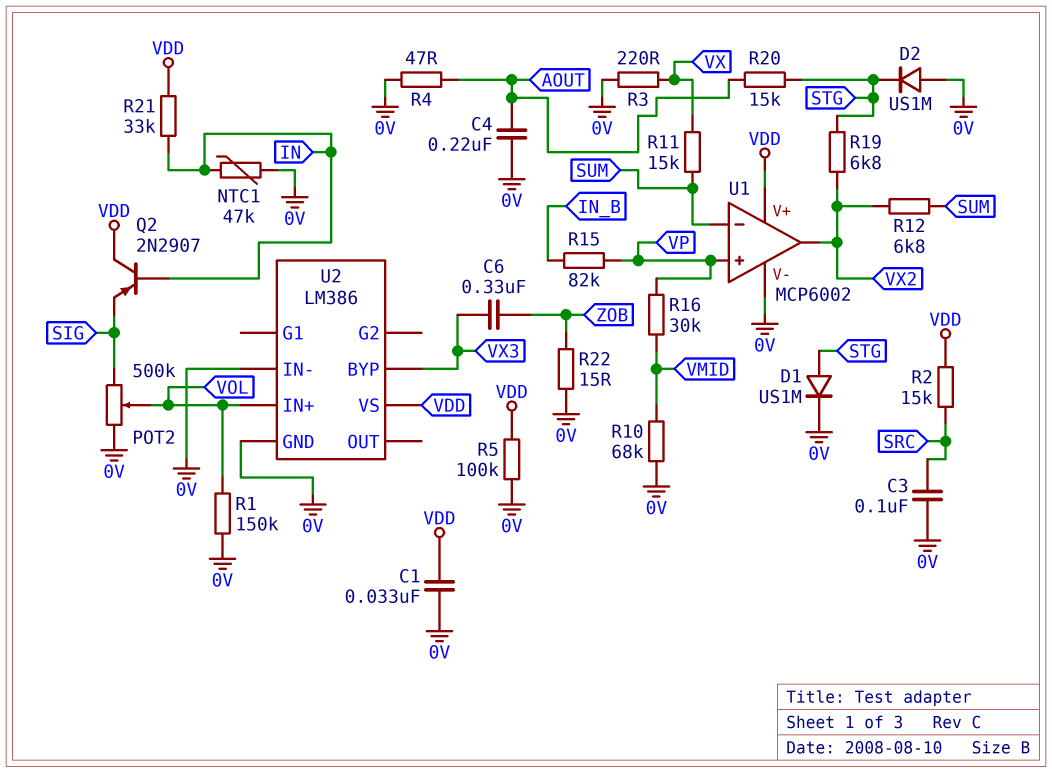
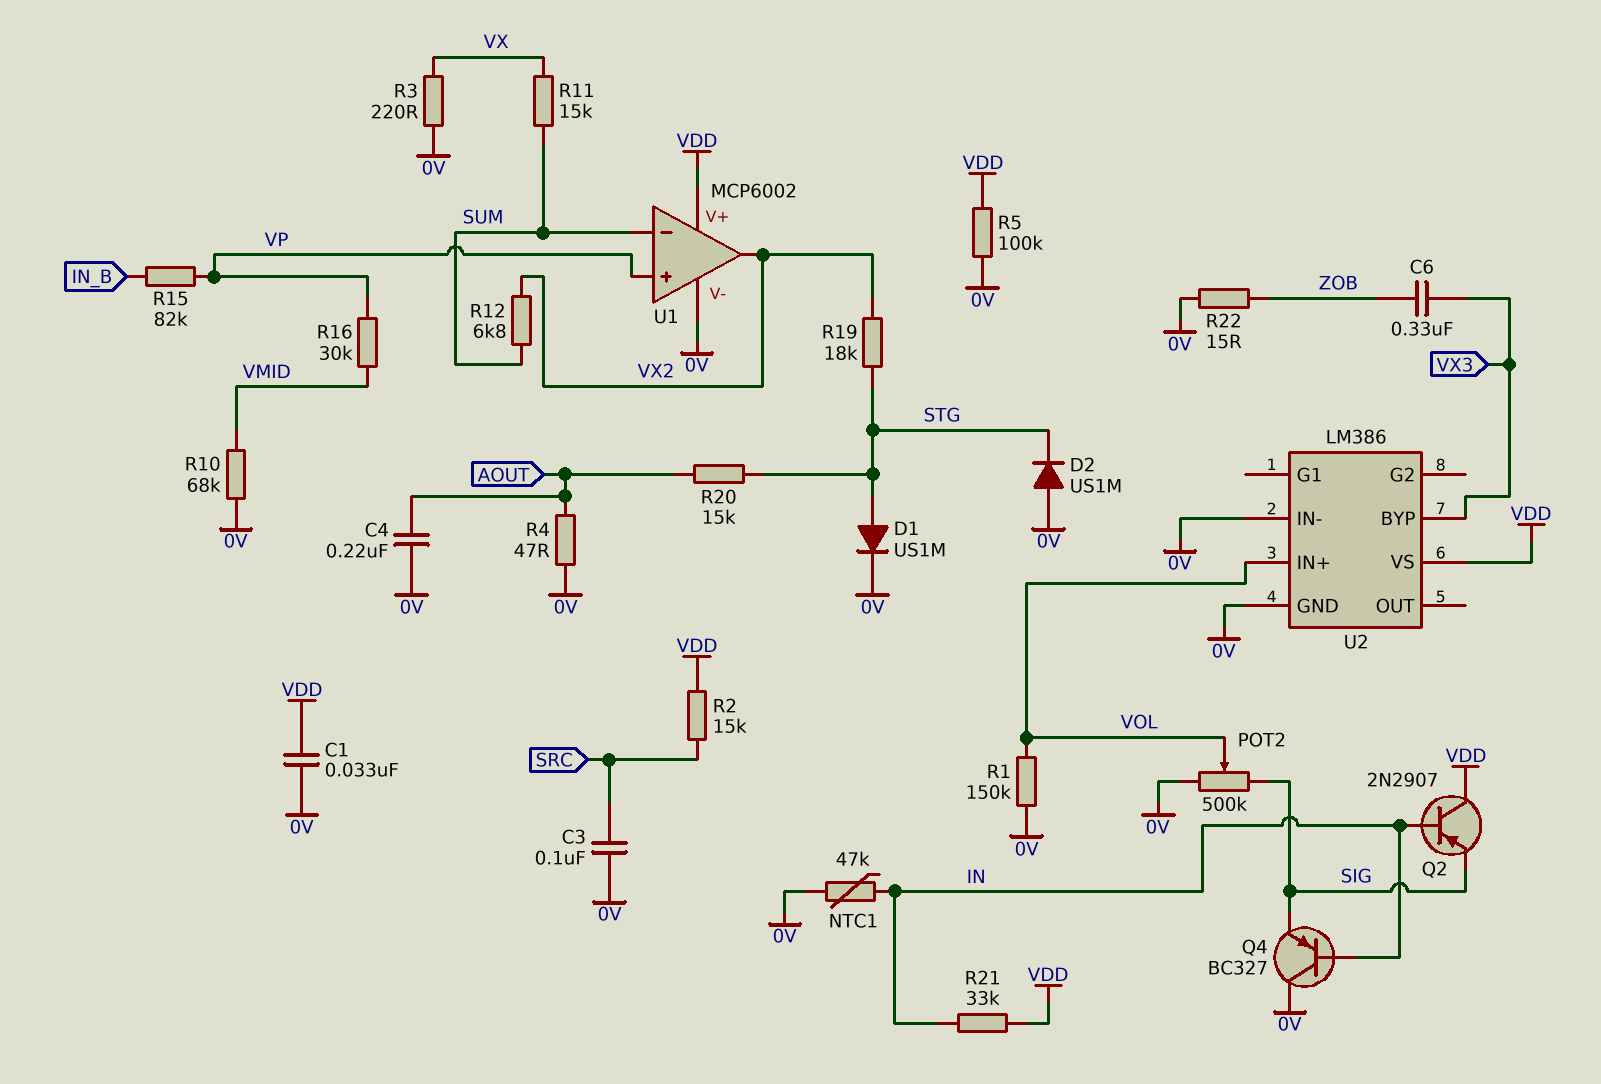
Q4: none -> PNP BC327 (B IN, C 0V, E SIG)
R19: 6.8k (STG, VX2) -> 18k (STG, VX2)

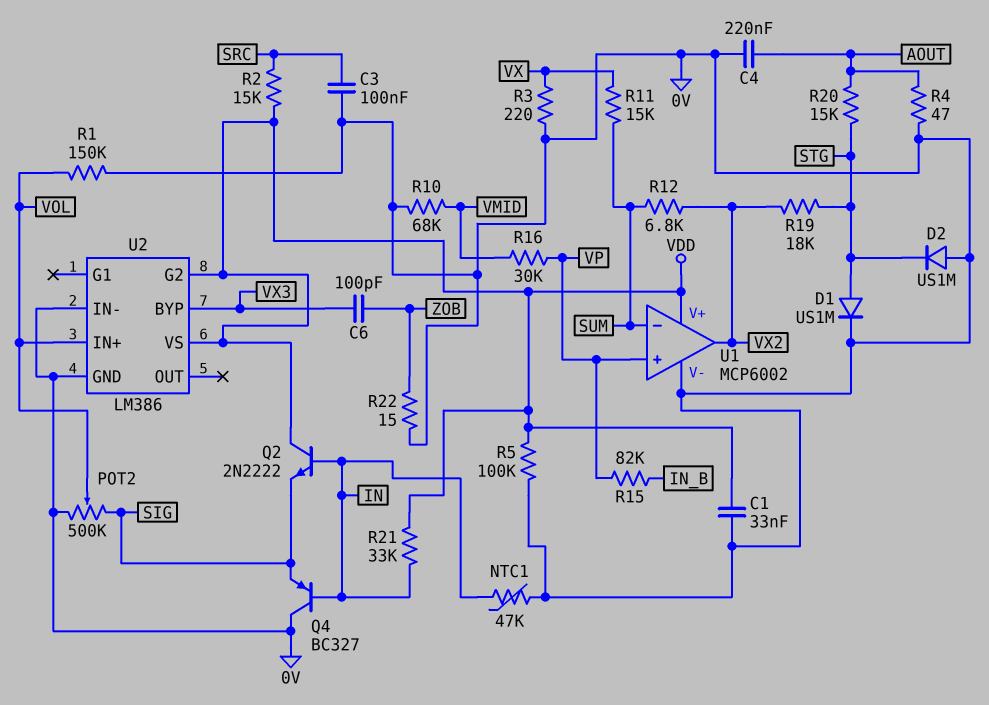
C6: 330nF (VX3, ZOB) -> 100pF (VX3, ZOB)
Q2: PNP 2N2907 (B IN, C VDD, E SIG) -> NPN 2N2222 (B IN, C VDD, E SIG)
U2 pin G2: none -> VDD

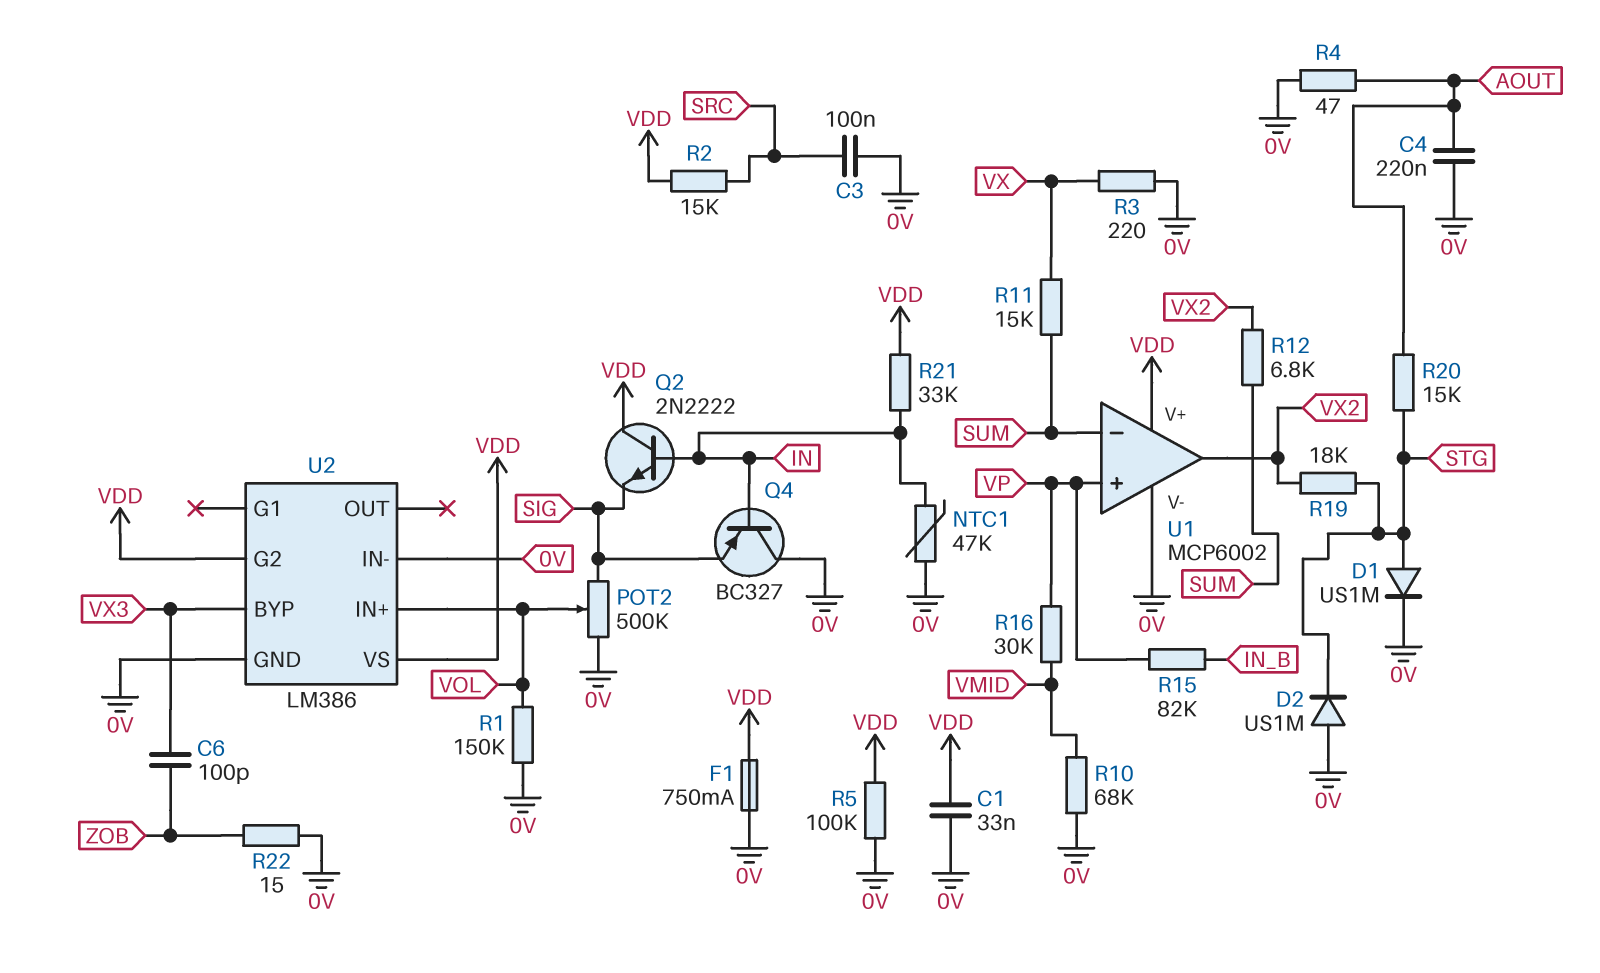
F1: none -> 750mA (0V, VDD)

